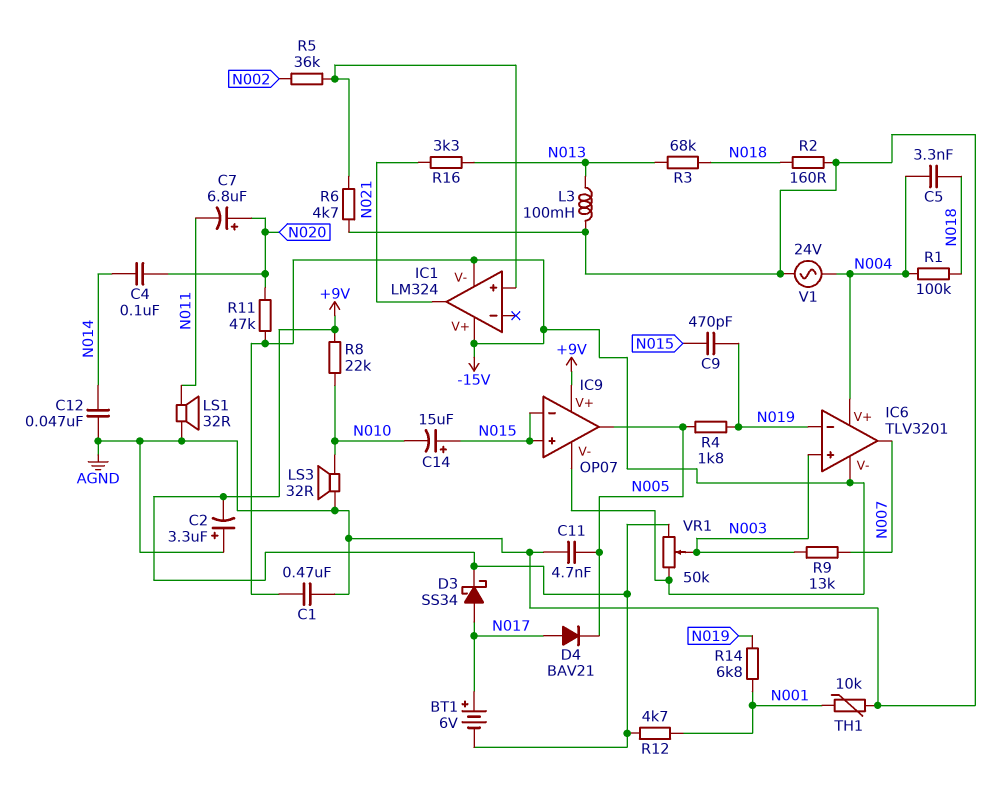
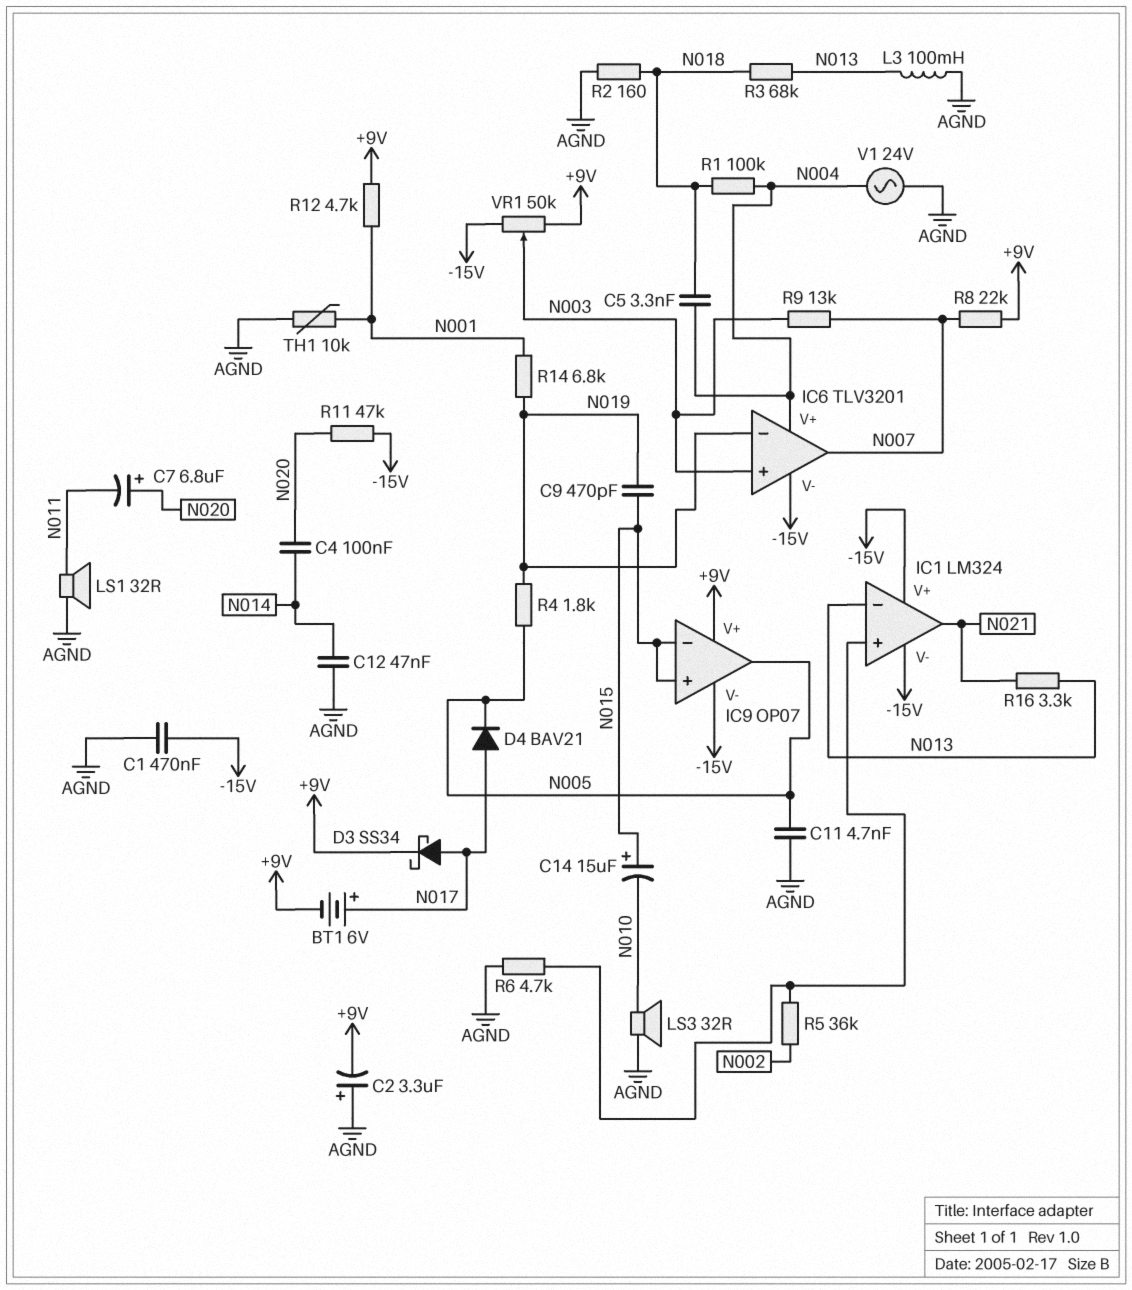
IC1 pin in-: none -> N013
R8: 22k (+9V, N010) -> 22k (+9V, N007)

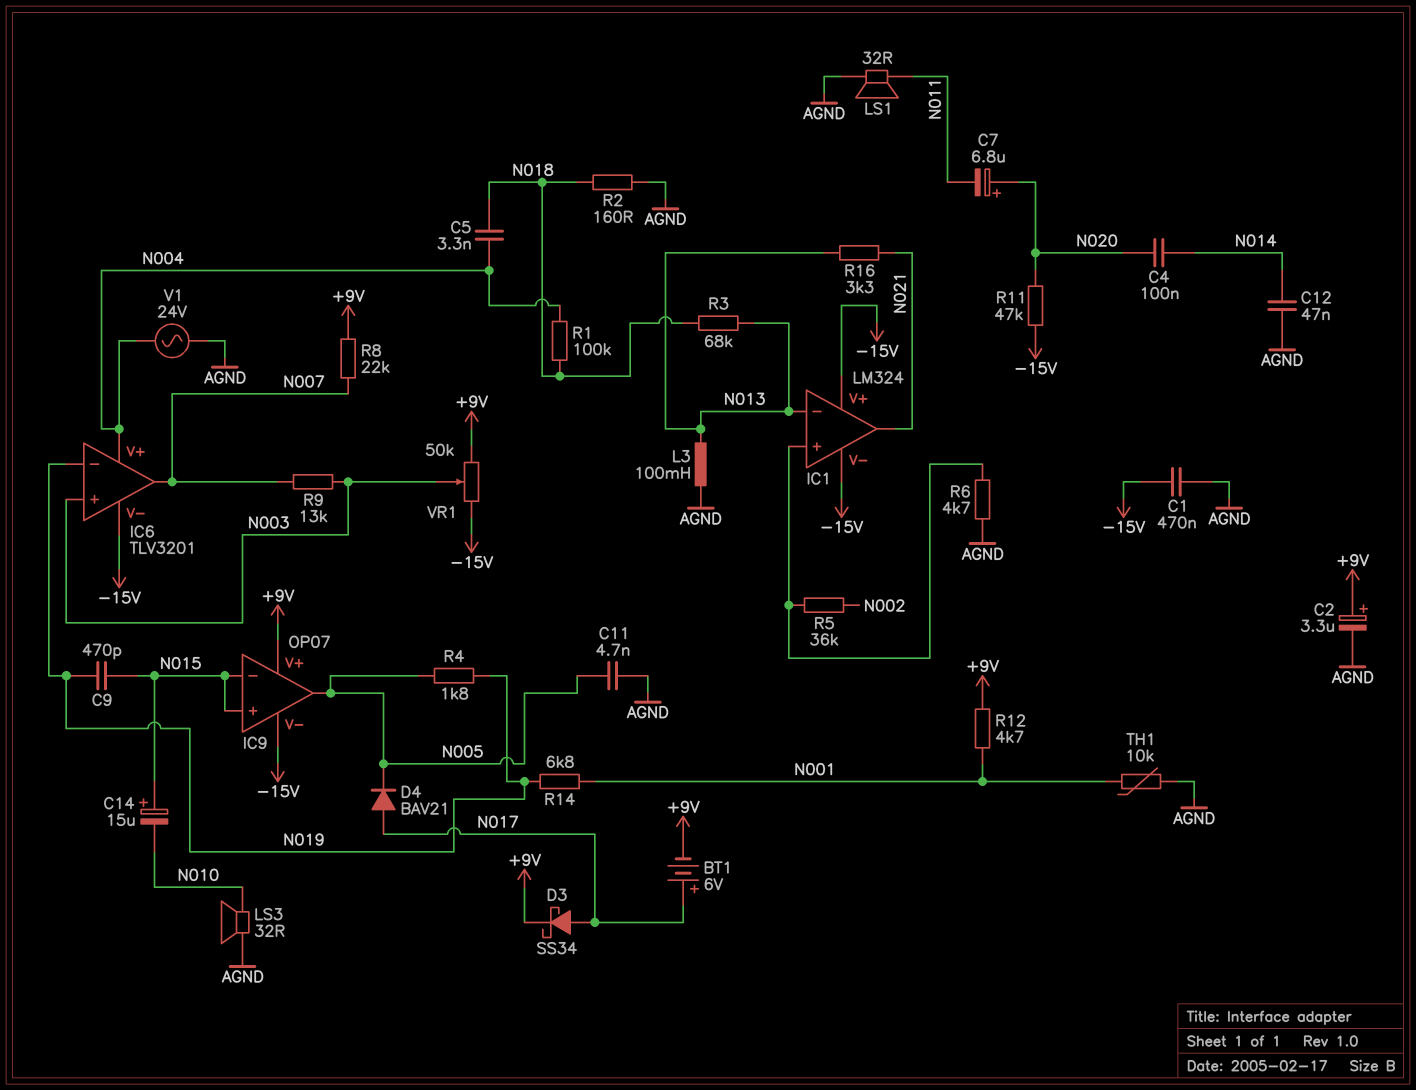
C2: 3.3uF (plus AGND, minus +9V) -> 3.3uF (plus +9V, minus AGND)

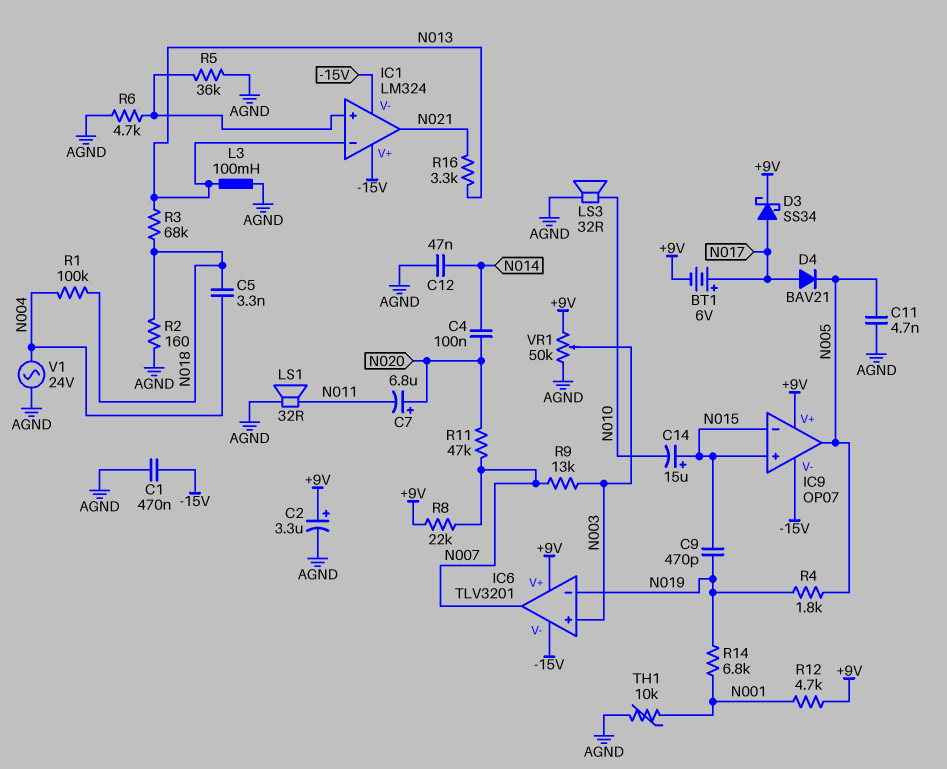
IC6 pin V+: N004 -> +9V
R5: 36k (IC1/in+, N002) -> 36k (AGND, IC1/in+)
R11: 47k (-15V, N020) -> 47k (N007, N020)
VR1: 50k (+9V, -15V, wiper N003) -> 50k (+9V, AGND, wiper N003)

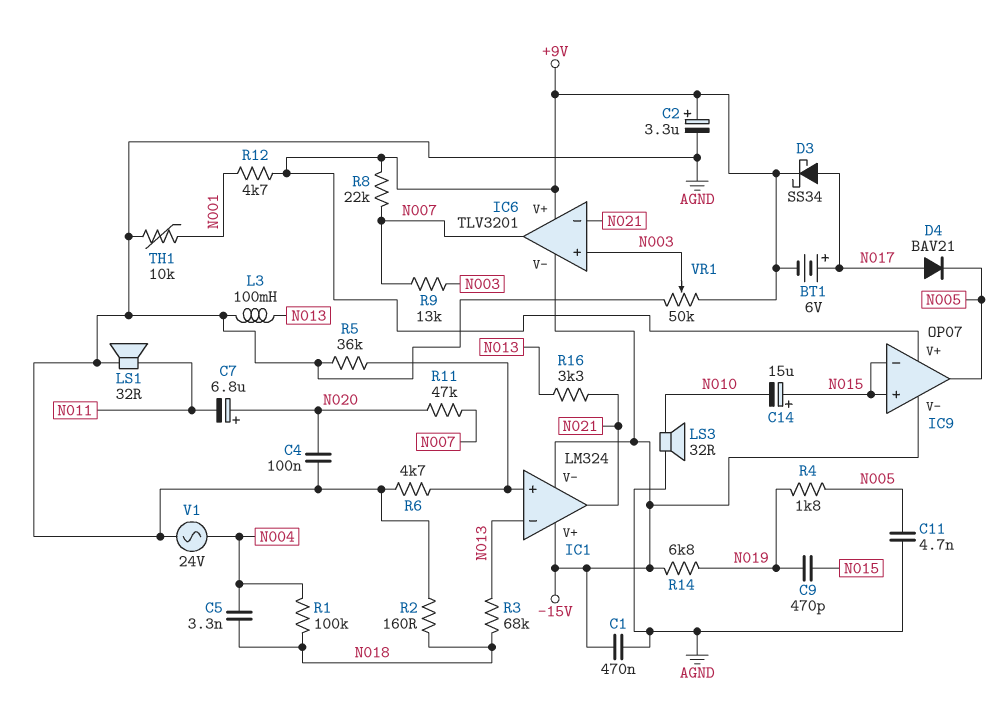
C4: 100nF (N014, N020) -> 100nF (AGND, N020)
C12: 47nF (AGND, N014) -> none
IC6 pin in-: N019 -> N021
R14: 6.8k (N001, N019) -> 6.8k (-15V, N019)

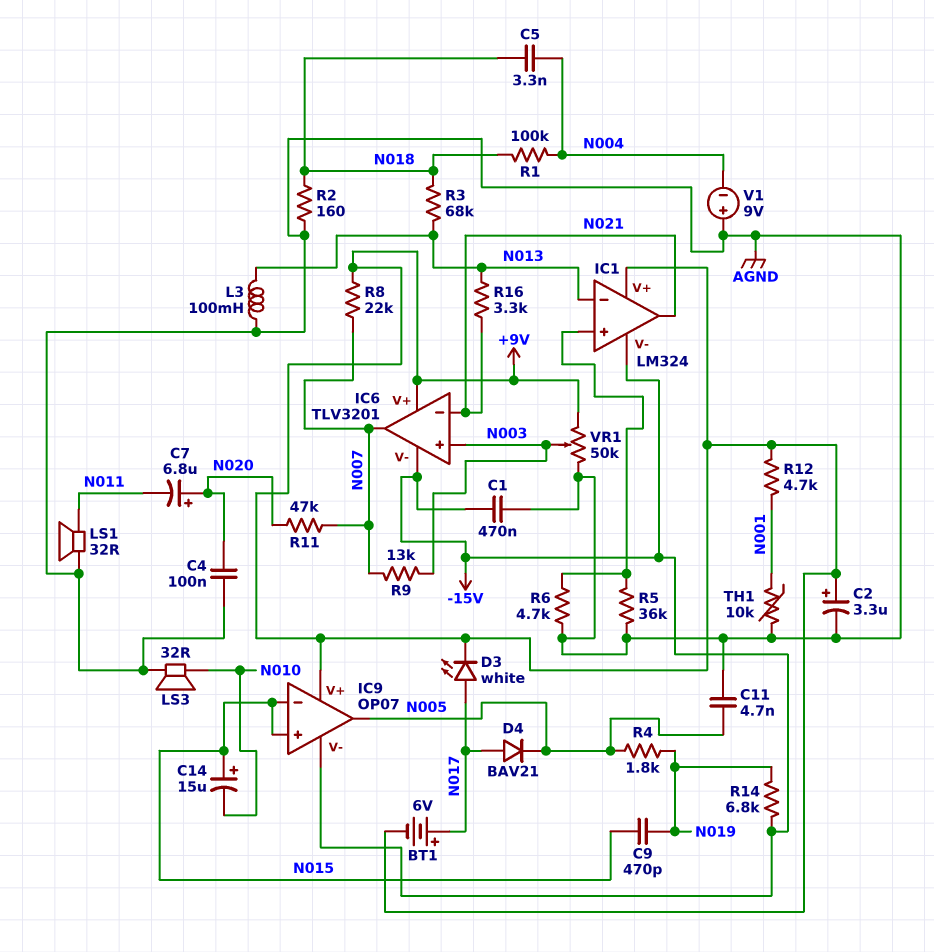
D3: schottky SS34 (A N017, K +9V) -> LED white (A N017, K +9V)
IC1 pin V+: -15V -> +9V
V1: AC 24V (AGND, N004) -> 9V (plus AGND, minus N004)

